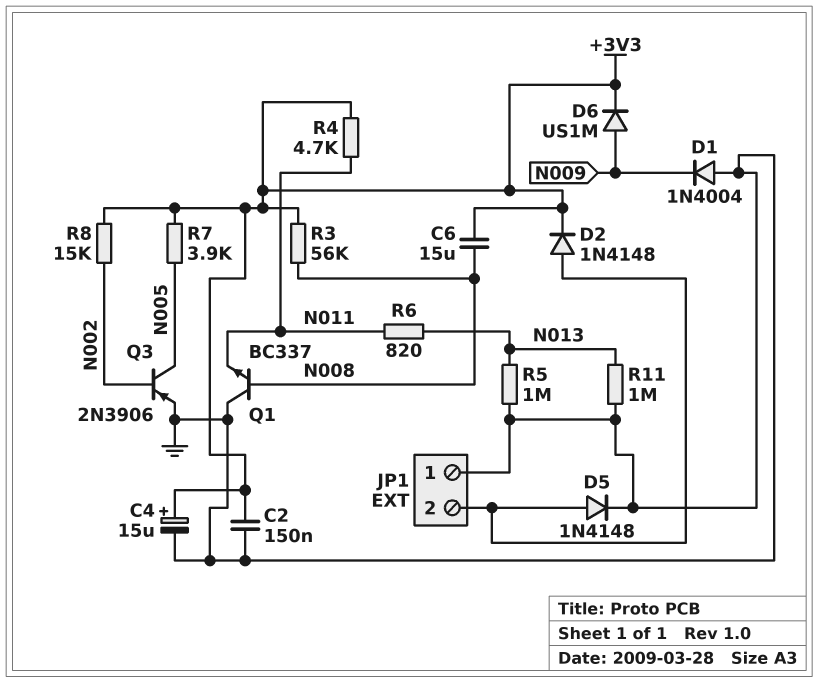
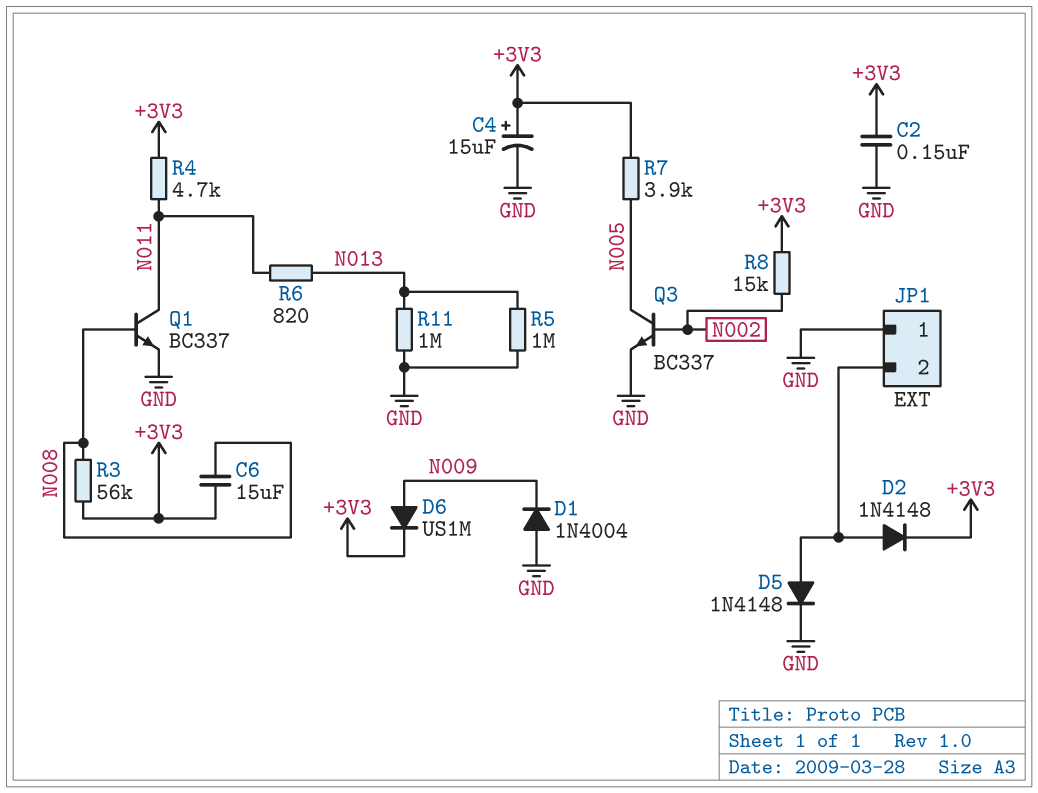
Q1: NPN BC337 (B N008, C GND, E N011) -> NPN BC337 (B N008, C N011, E GND)
Q3: PNP 2N3906 (B N002, C N005, E GND) -> NPN BC337 (B N002, C N005, E GND)

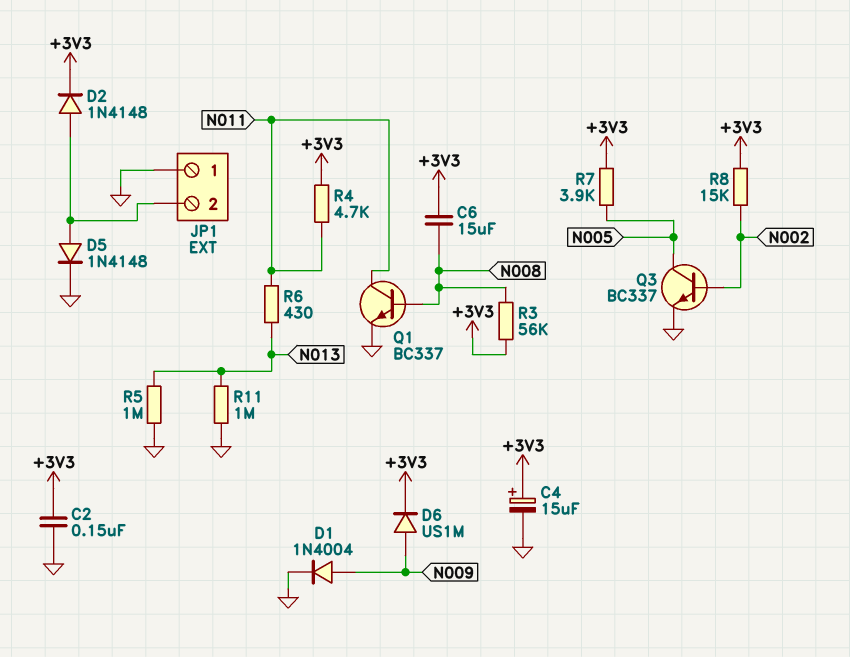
D1: diode 1N4004 (A GND, K N009) -> diode 1N4004 (A N009, K GND)
R6: 820 (N011, N013) -> 430 (N011, N013)

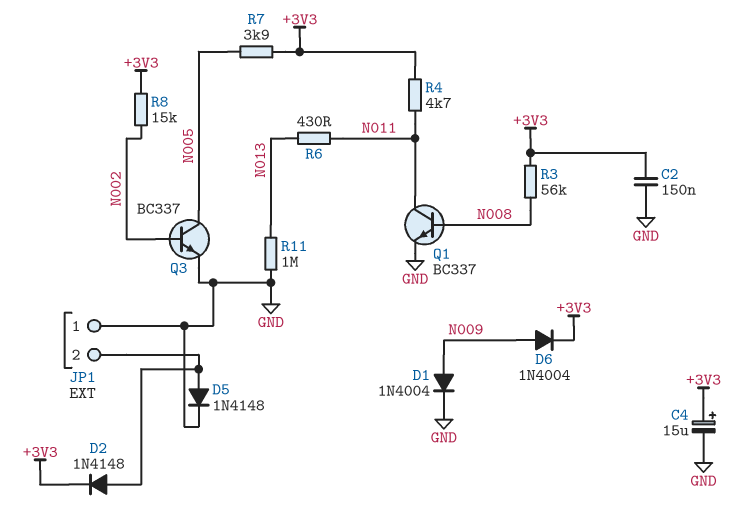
C6: 15uF (+3V3, N008) -> none
D6: diode US1M (A N009, K +3V3) -> diode 1N4004 (A N009, K +3V3)
R5: 1M (GND, N013) -> none

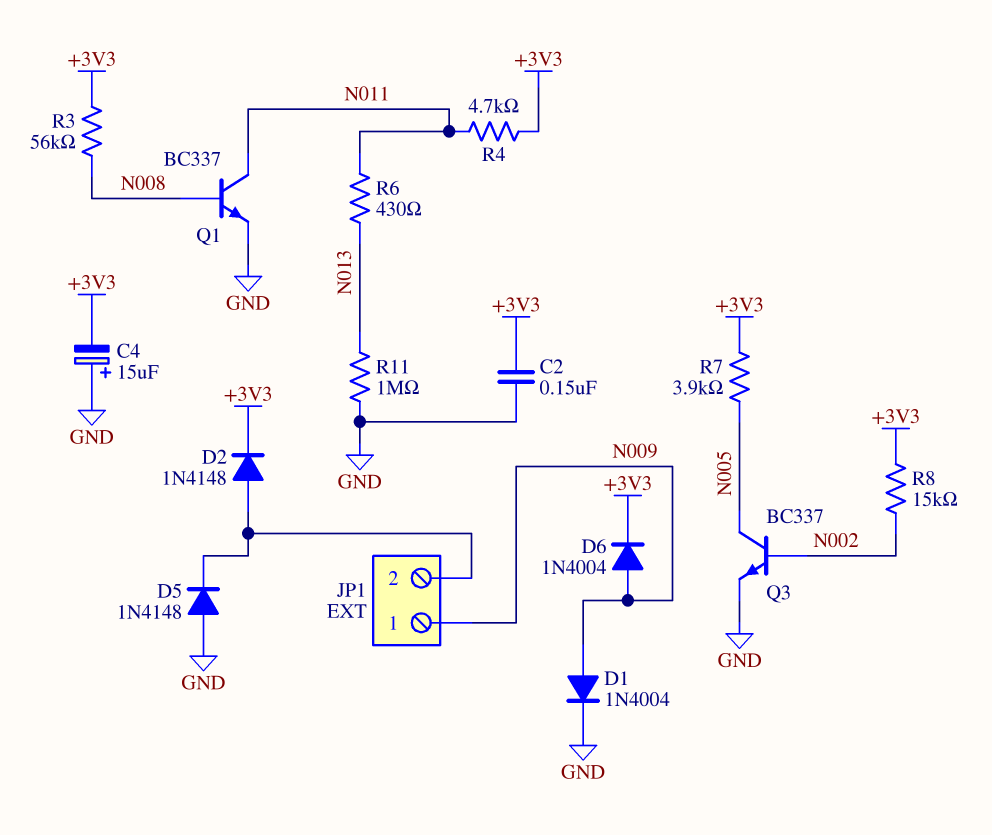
C4: 15uF (plus +3V3, minus GND) -> 15uF (plus GND, minus +3V3)
D5: diode 1N4148 (A JP1/2, K GND) -> diode 1N4148 (A GND, K JP1/2)
JP1 pin 1: GND -> N009

